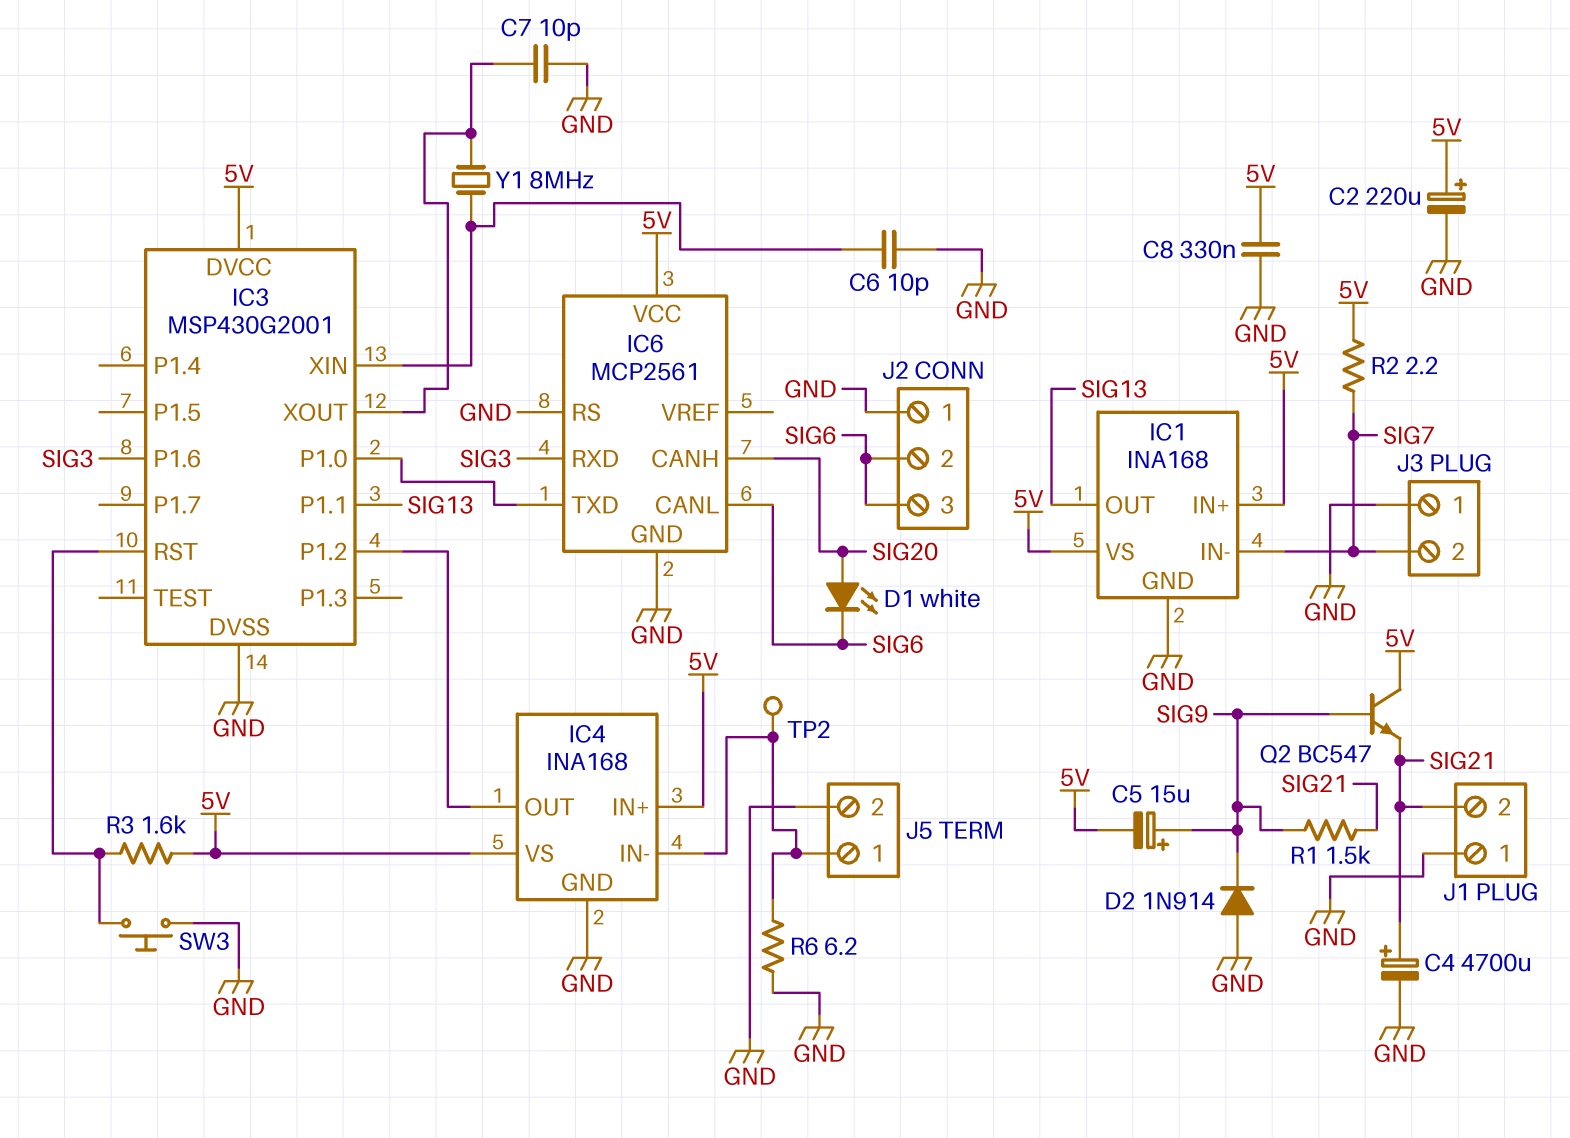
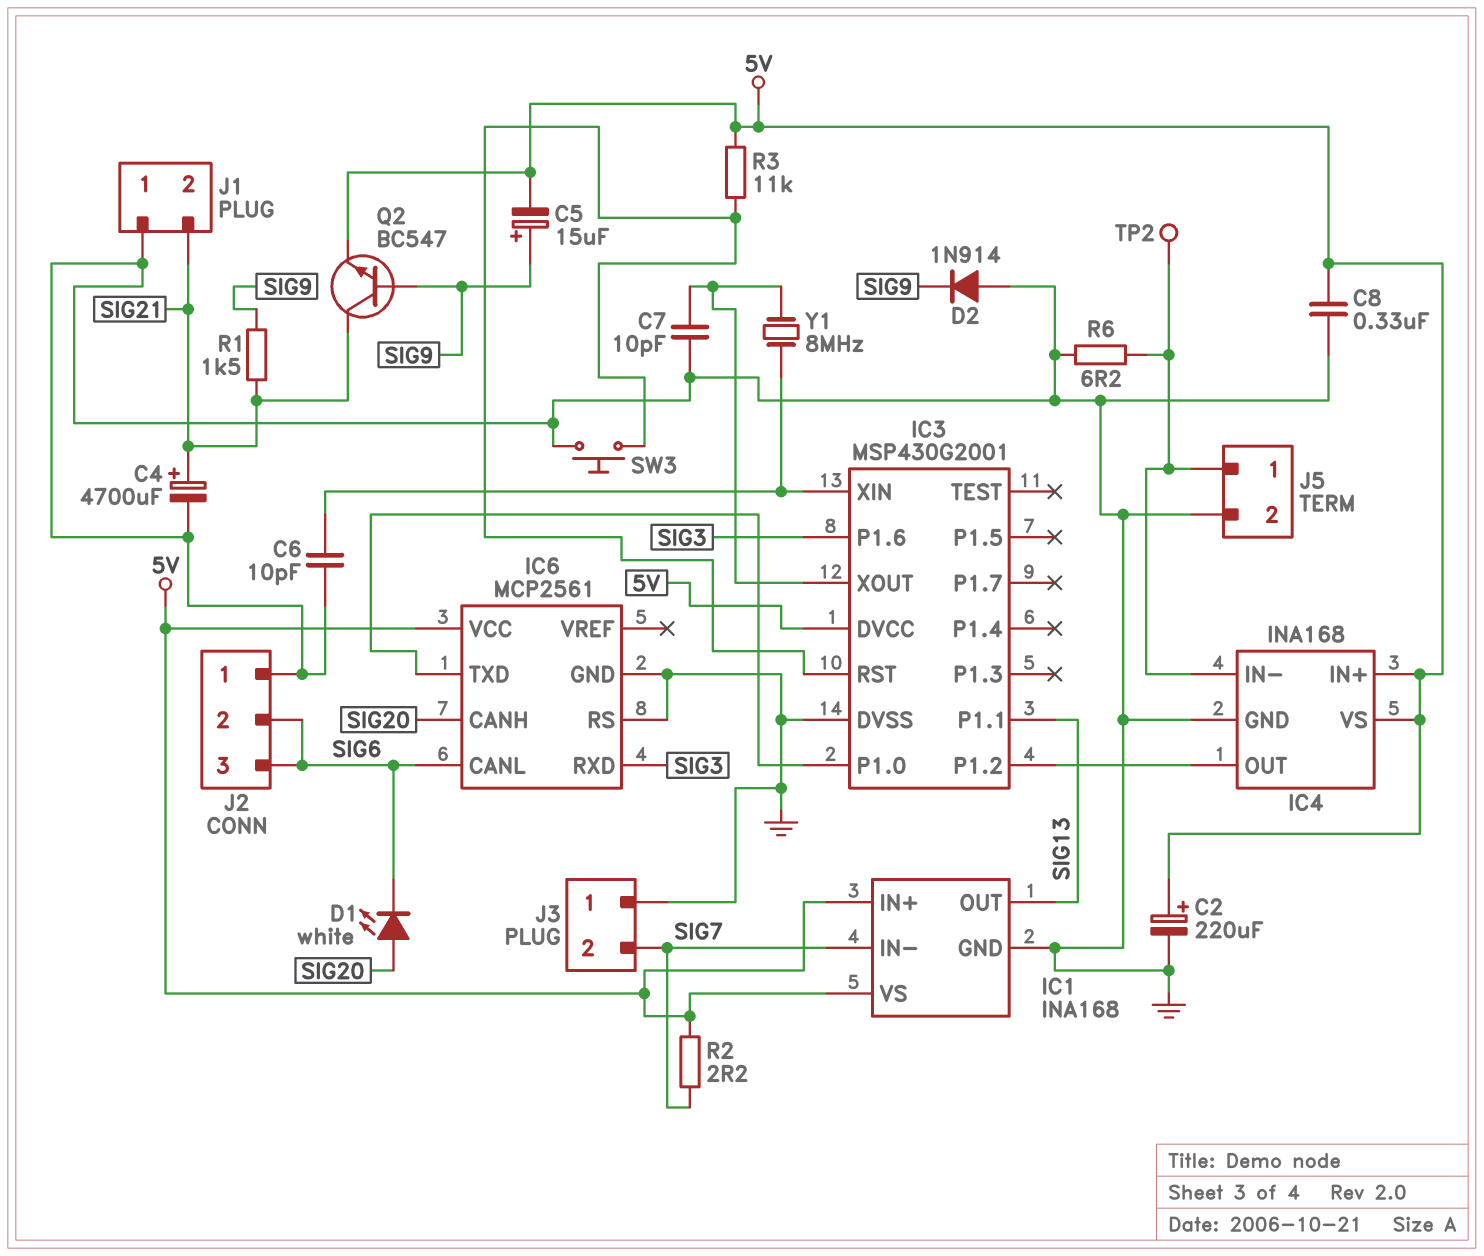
Q2: NPN BC547 (B SIG9, C 5V, E SIG21) -> NPN BC547 (B SIG9, C SIG21, E 5V)
R3: 1.6k (5V, IC3/RST) -> 11k (5V, IC3/RST)

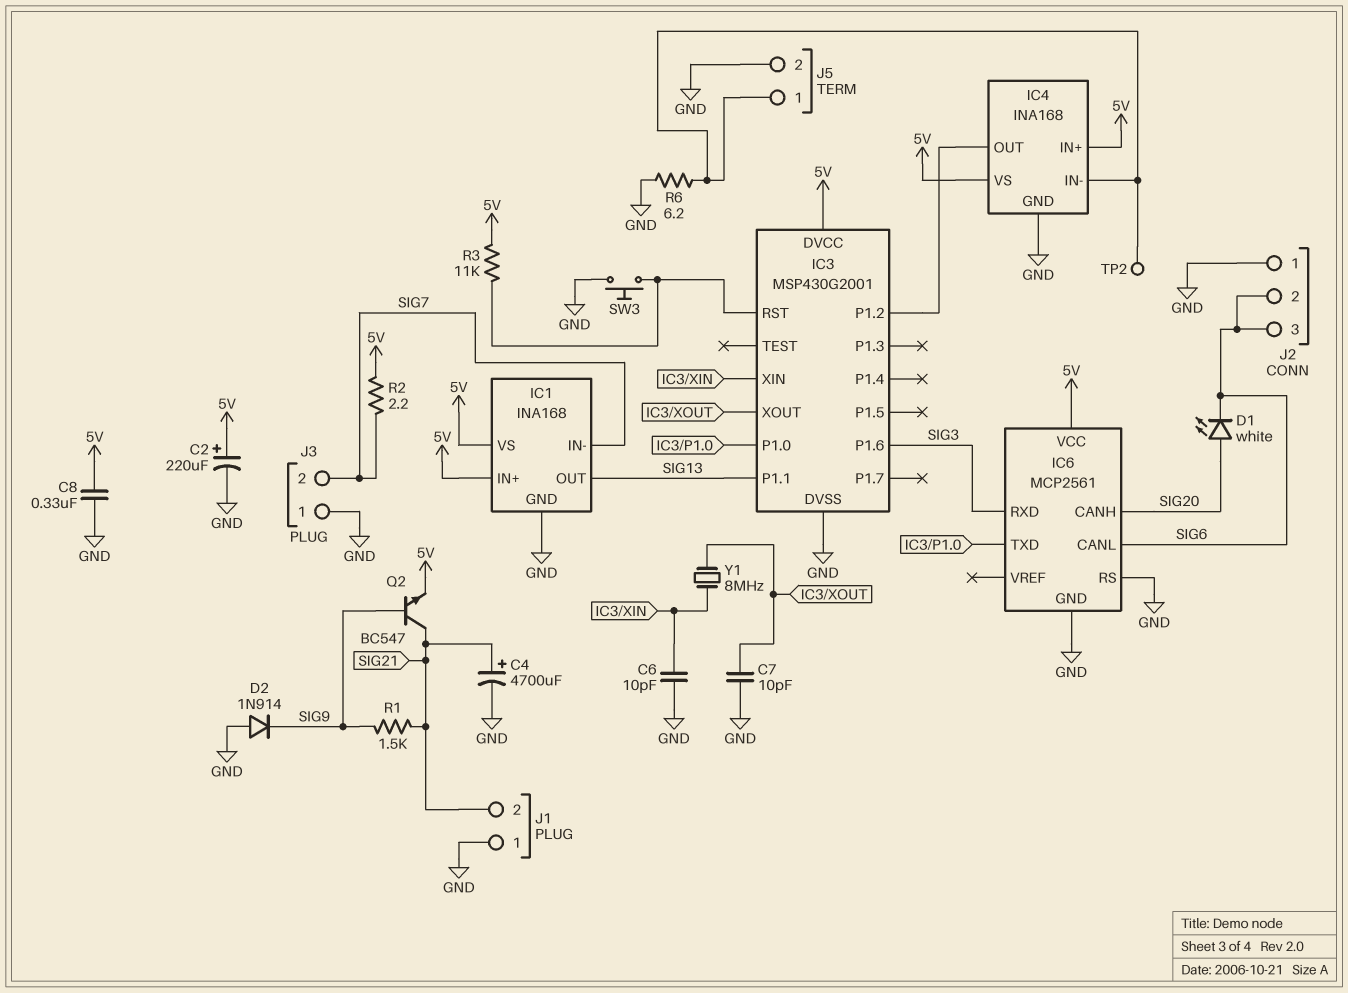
C5: 15uF (plus SIG9, minus 5V) -> none

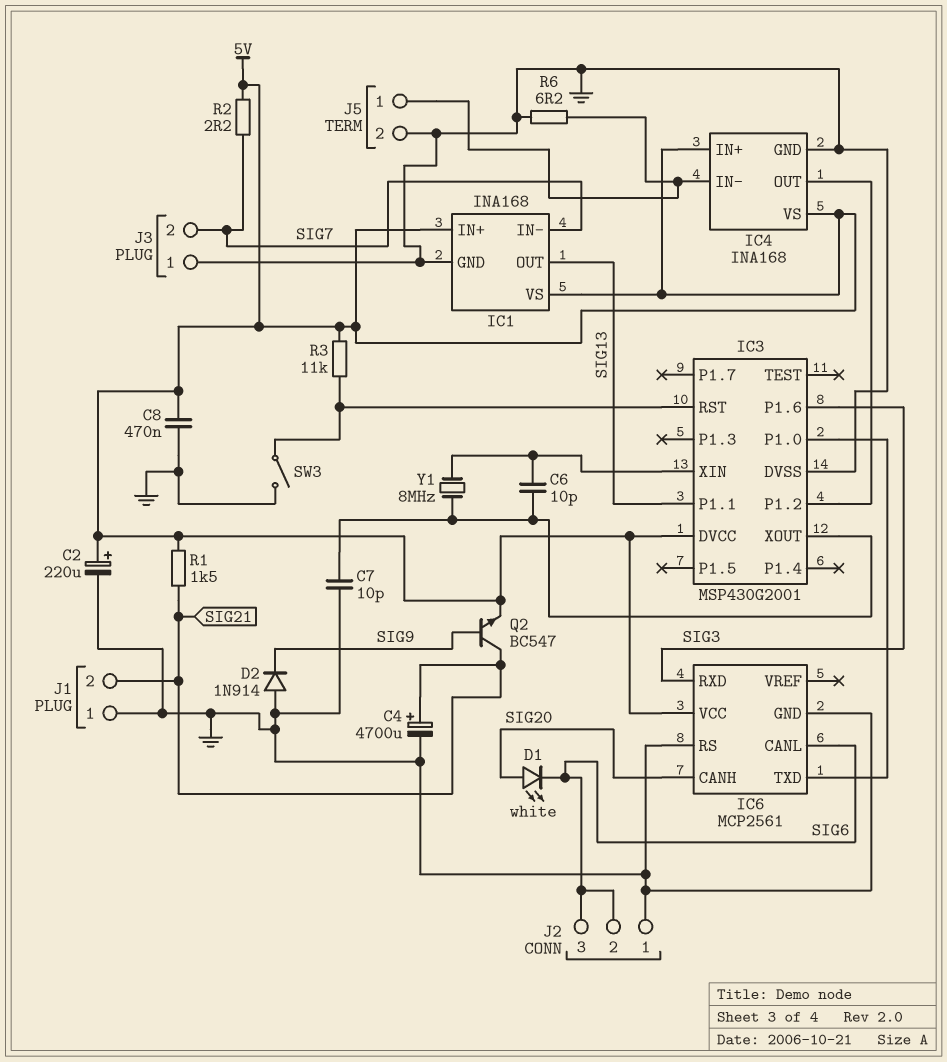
C6: 10pF (GND, IC3/XIN) -> 10pF (IC3/XIN, IC3/XOUT)
C8: 330nF (5V, GND) -> 470nF (5V, GND)
R1: 1.5k (SIG9, SIG21) -> 1.5k (5V, SIG21)
SW3: button (GND, IC3/RST) -> switch (GND, IC3/RST)
TP2: test point (IC4/IN-) -> none

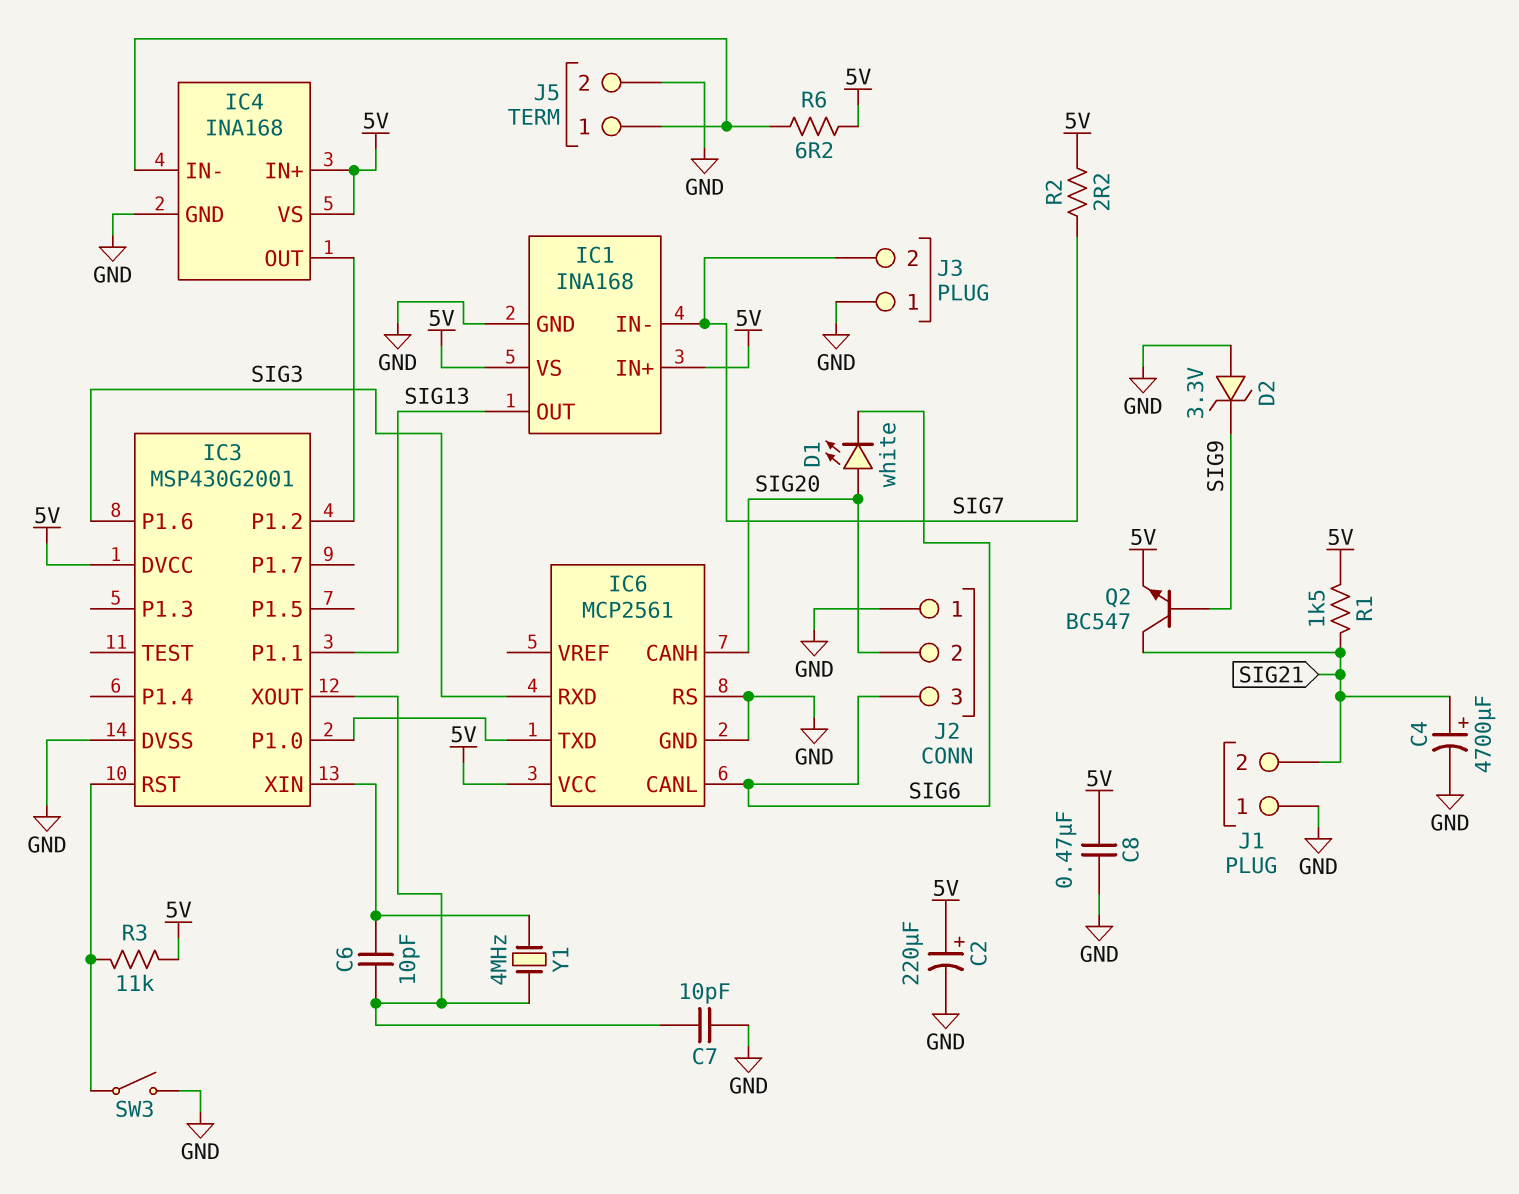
D2: diode 1N914 (A GND, K SIG9) -> zener 3.3V (A GND, K SIG9)
J2 pin 2: SIG6 -> SIG20
R6: 6.2 (GND, IC4/IN-) -> 6.2 (5V, IC4/IN-)
Y1: 8MHz (IC3/XIN, IC3/XOUT) -> 4MHz (IC3/XIN, IC3/XOUT)

